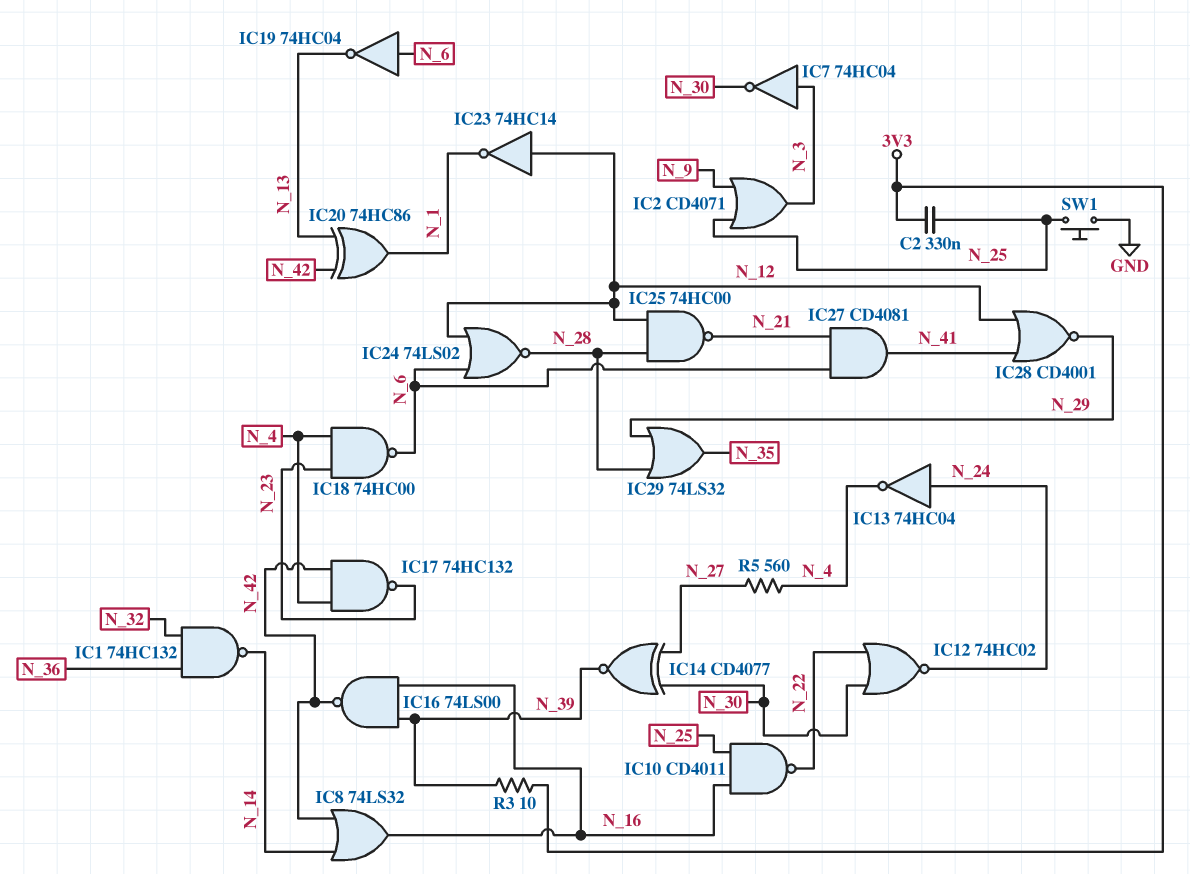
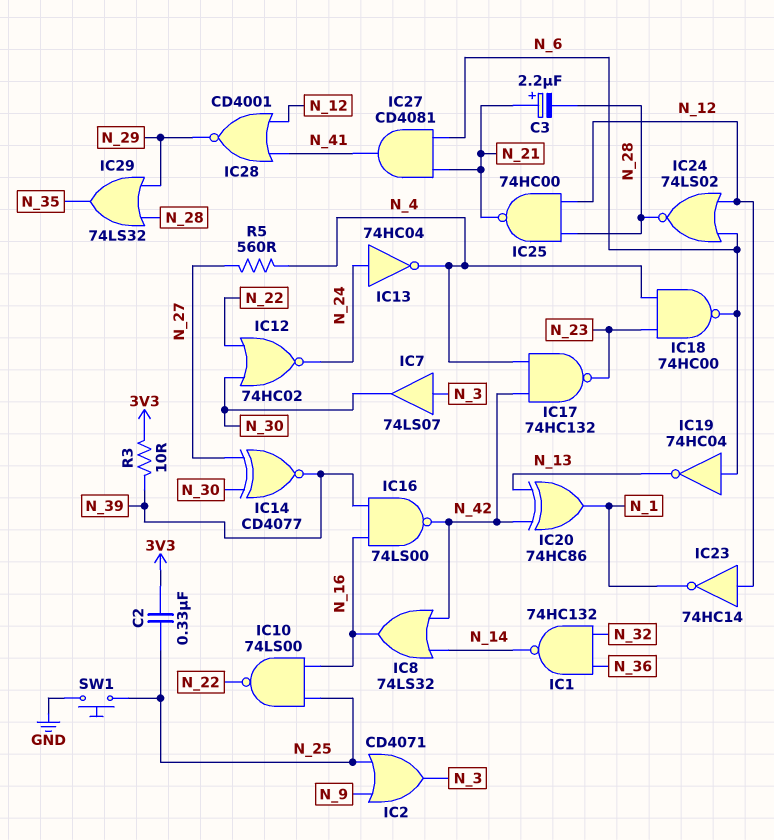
C3: none -> 2.2uF (plus N_21, minus N_28)
IC7: NOT 74HC04 (in N_3, out N_30) -> buffer 74LS07 (in N_3, out N_30)
IC10: NAND CD4011 (in N_16, in N_25, out N_22) -> NAND 74LS00 (in N_16, in N_25, out N_22)

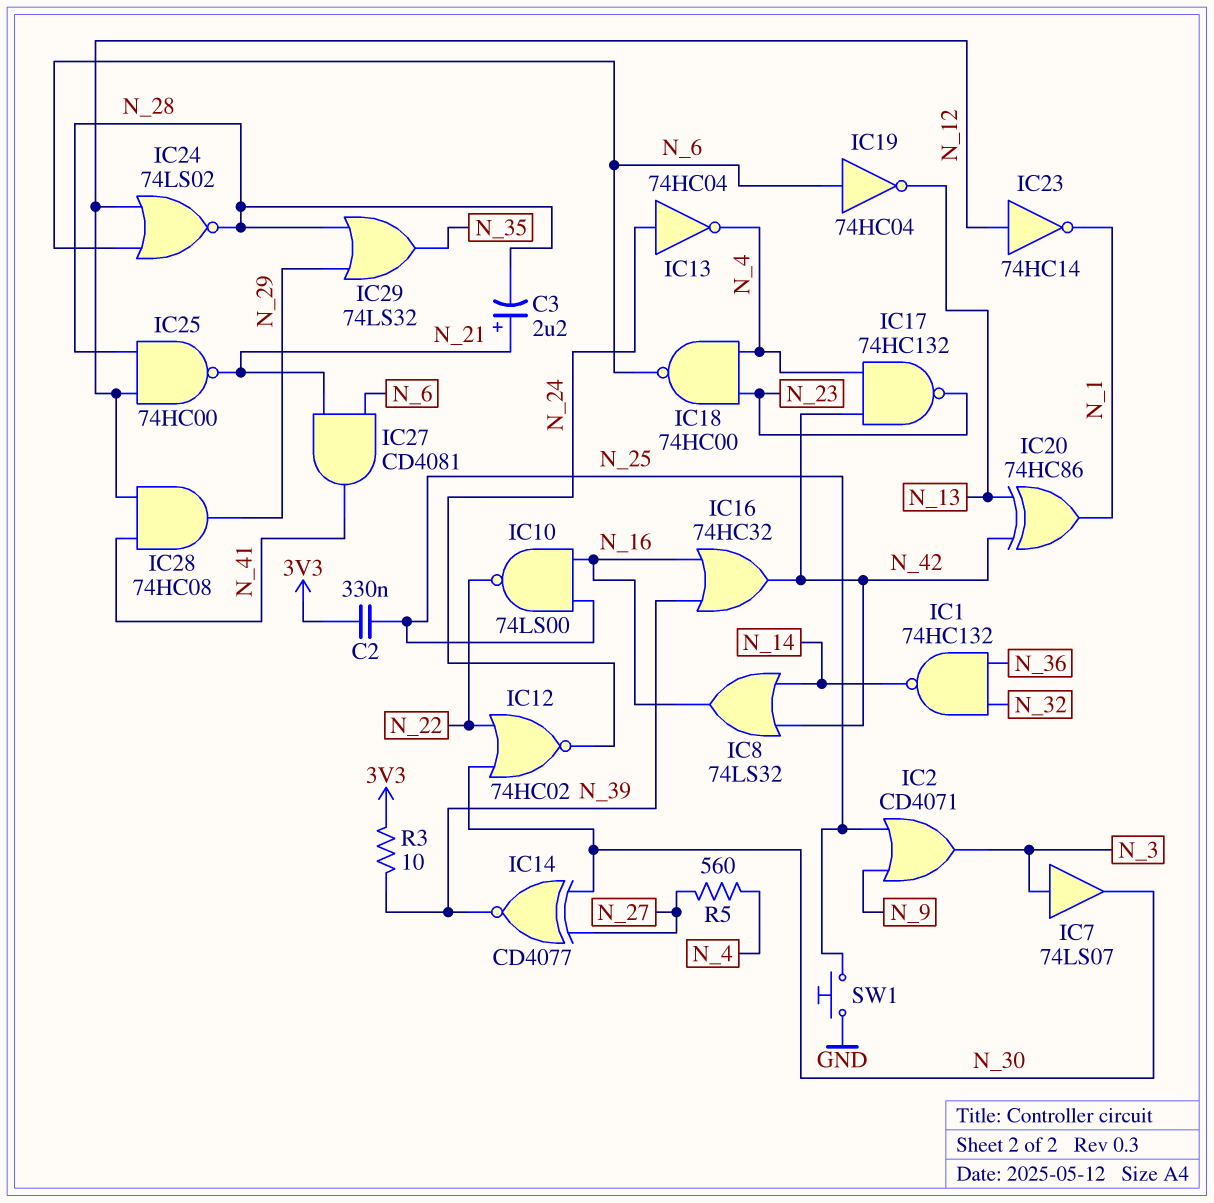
IC16: NAND 74LS00 (in N_16, in N_39, out N_42) -> OR 74HC32 (in N_16, in N_39, out N_42)
IC28: NOR CD4001 (in N_12, in N_41, out N_29) -> AND 74HC08 (in N_12, in N_41, out N_29)

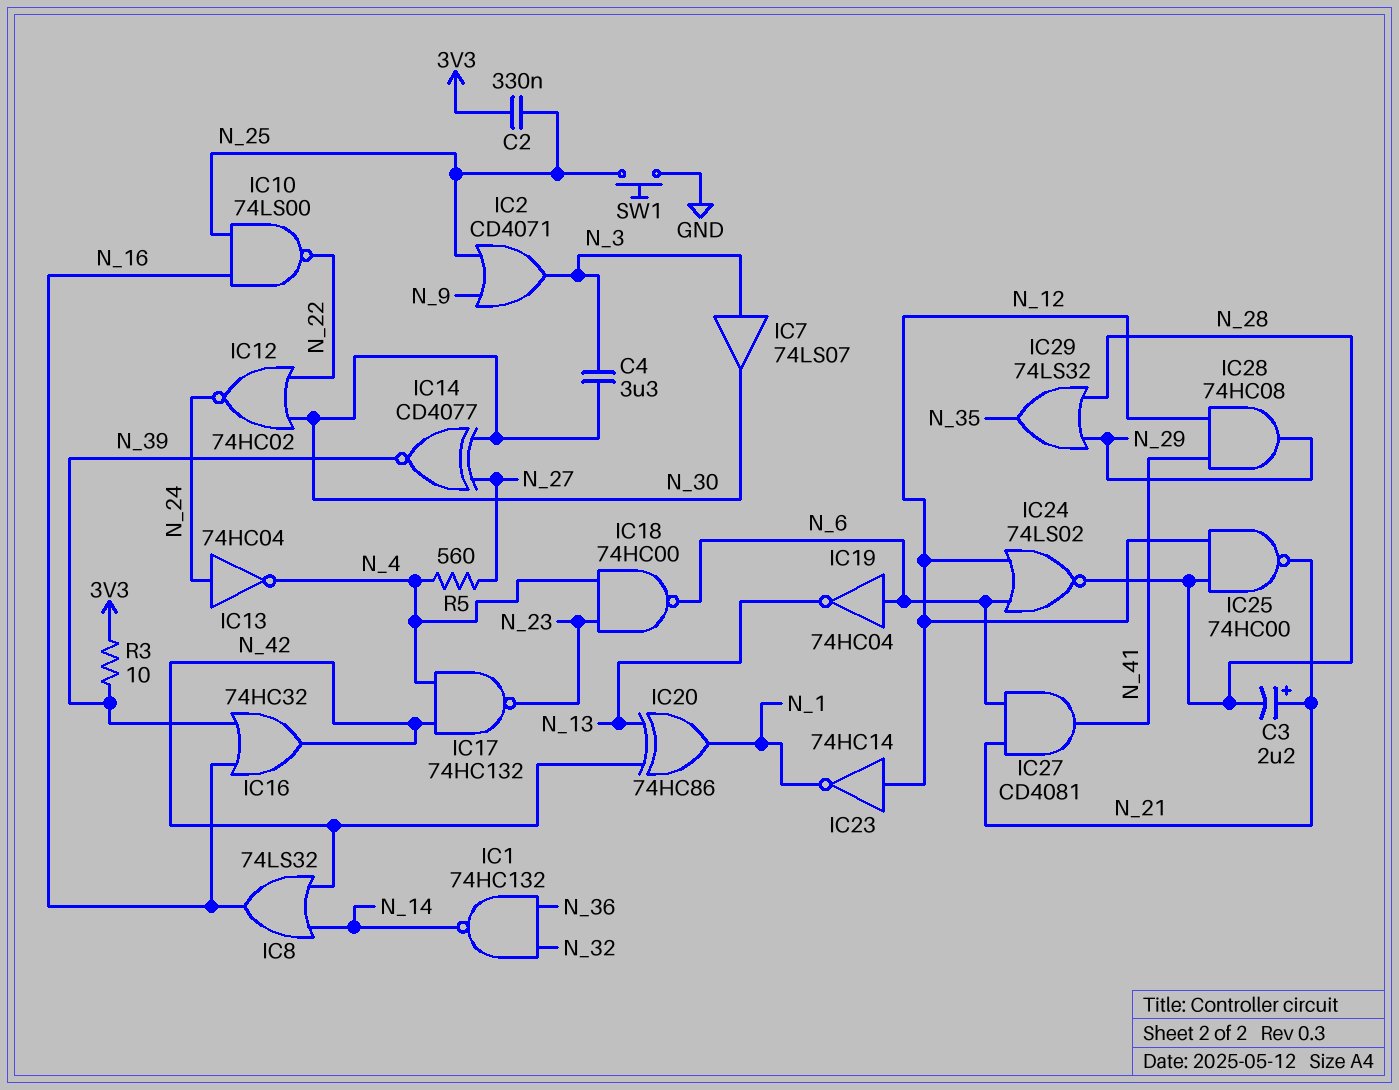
C4: none -> 3.3uF (N_3, N_30)

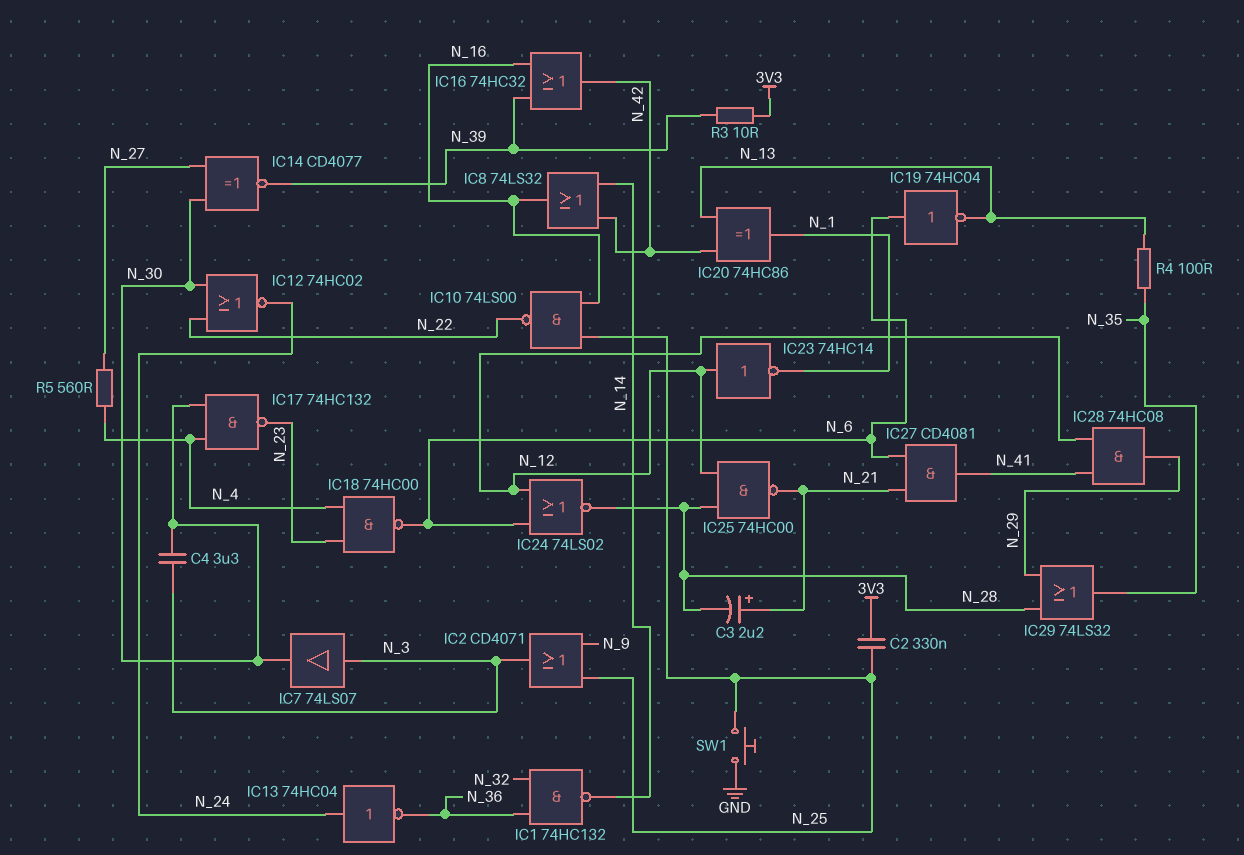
IC13: NOT 74HC04 (in N_24, out N_4) -> NOT 74HC04 (in N_24, out N_36)
IC17: NAND 74HC132 (in N_4, in N_42, out N_23) -> NAND 74HC132 (in N_4, in N_30, out N_23)
R4: none -> 100 (N_13, N_35)

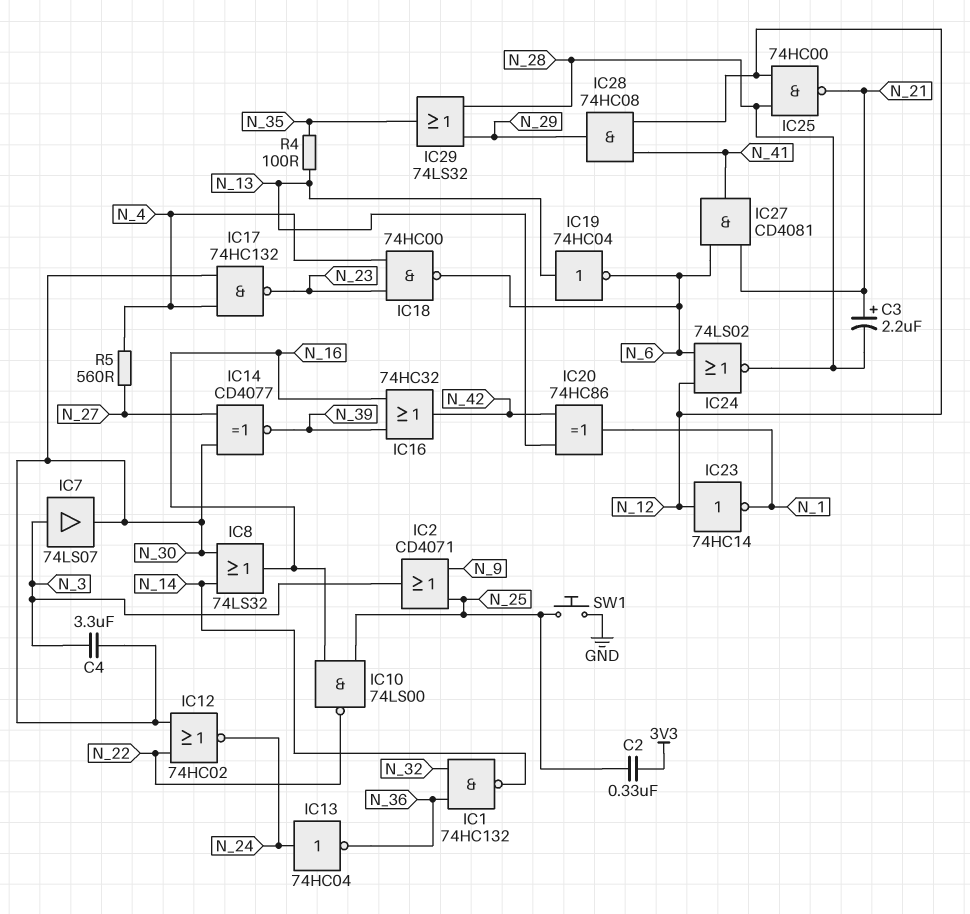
IC8: OR 74LS32 (in N_14, in N_42, out N_16) -> OR 74LS32 (in N_14, in N_30, out N_16)
IC19: NOT 74HC04 (in N_6, out N_13) -> NOT 74HC04 (in N_13, out N_6)
R3: 10 (3V3, N_39) -> none

